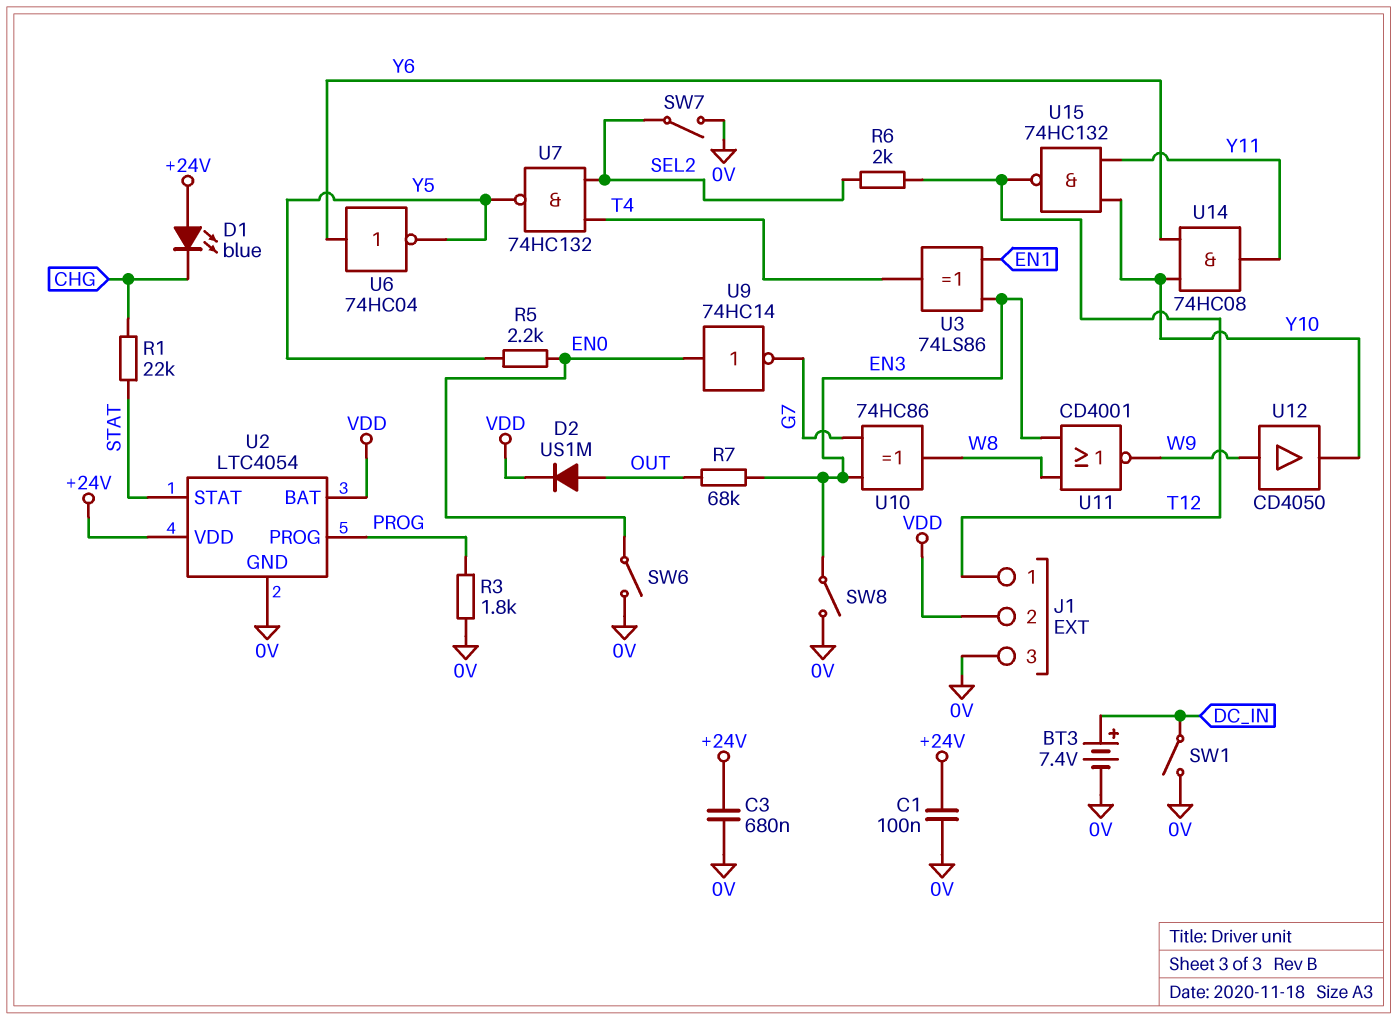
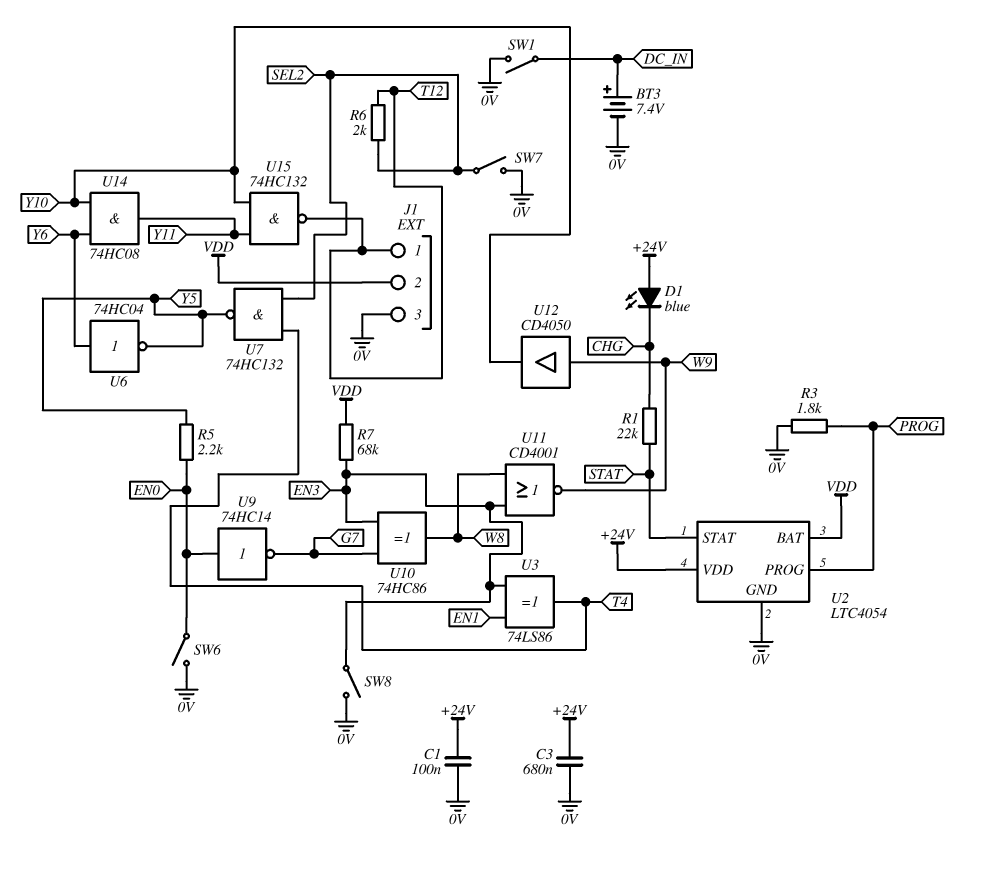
D2: diode US1M (A OUT, K VDD) -> none
R7: 68k (EN3, OUT) -> 68k (EN3, VDD)

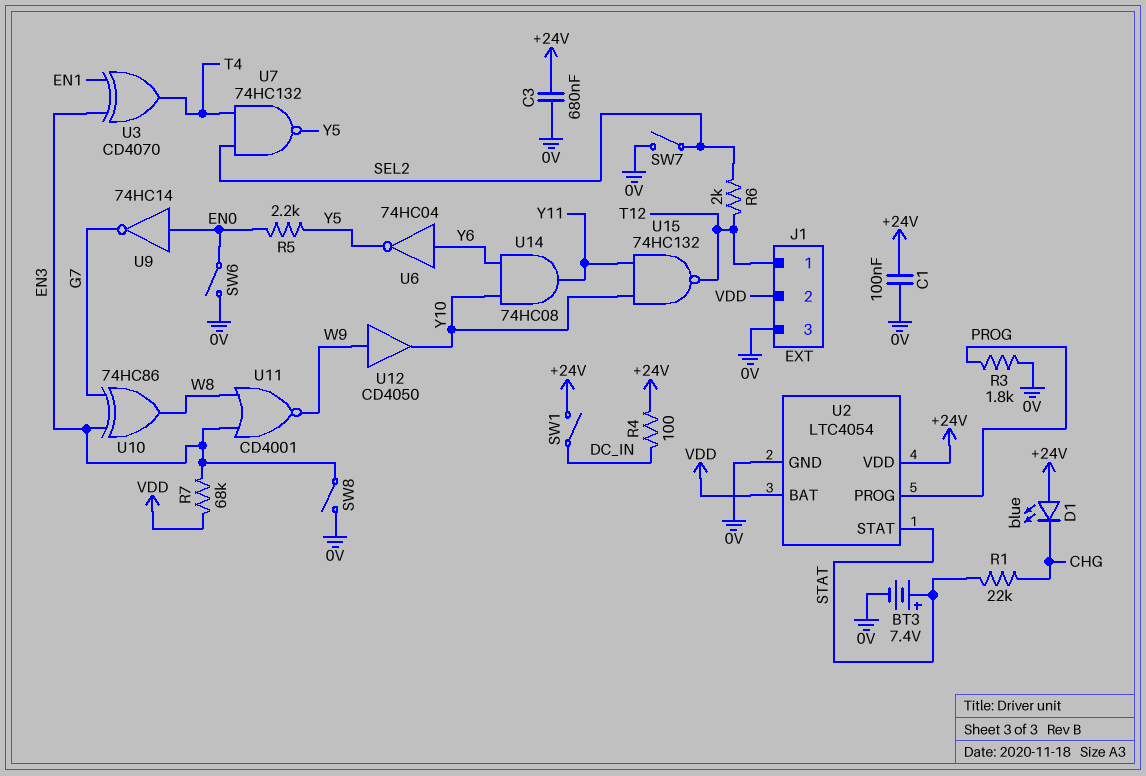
BT3: 7.4V (plus DC_IN, minus 0V) -> 7.4V (plus STAT, minus 0V)
R4: none -> 100 (+24V, DC_IN)
SW1: switch (0V, DC_IN) -> switch (+24V, DC_IN)
U3: XOR 74LS86 (in EN1, in EN3, out T4) -> XOR CD4070 (in EN1, in EN3, out T4)

